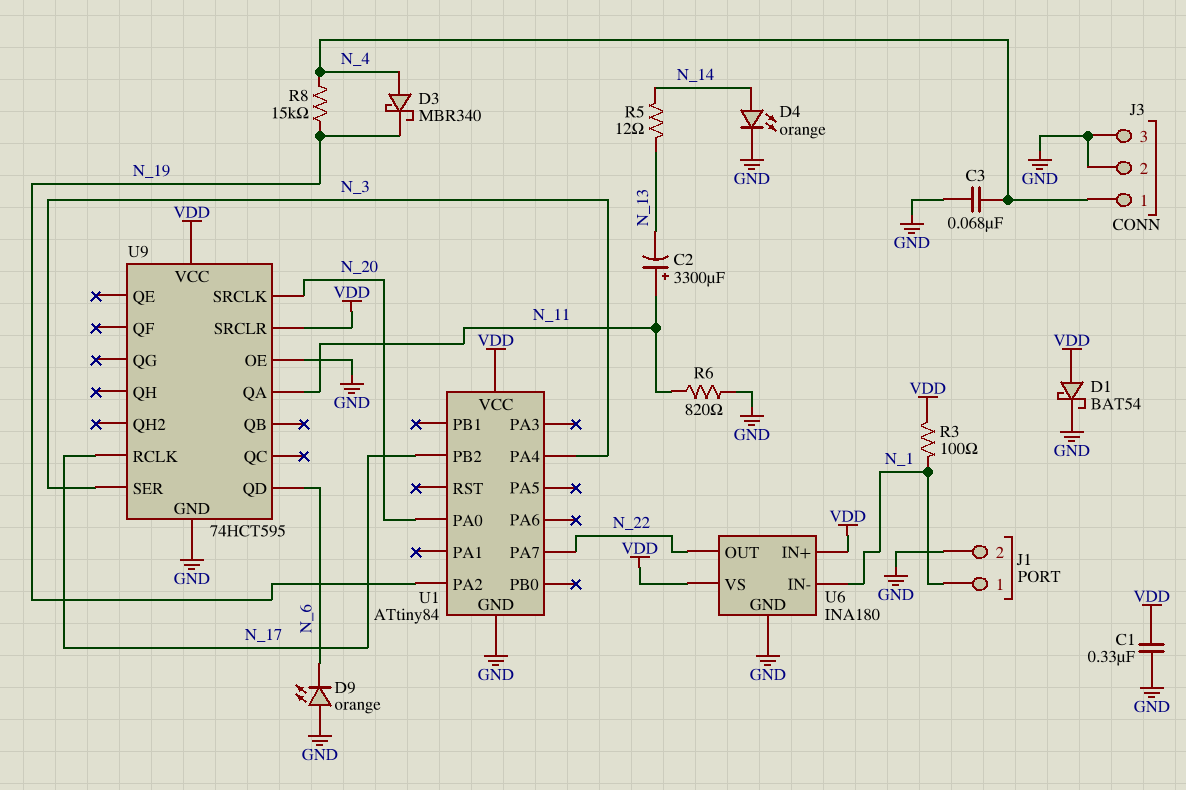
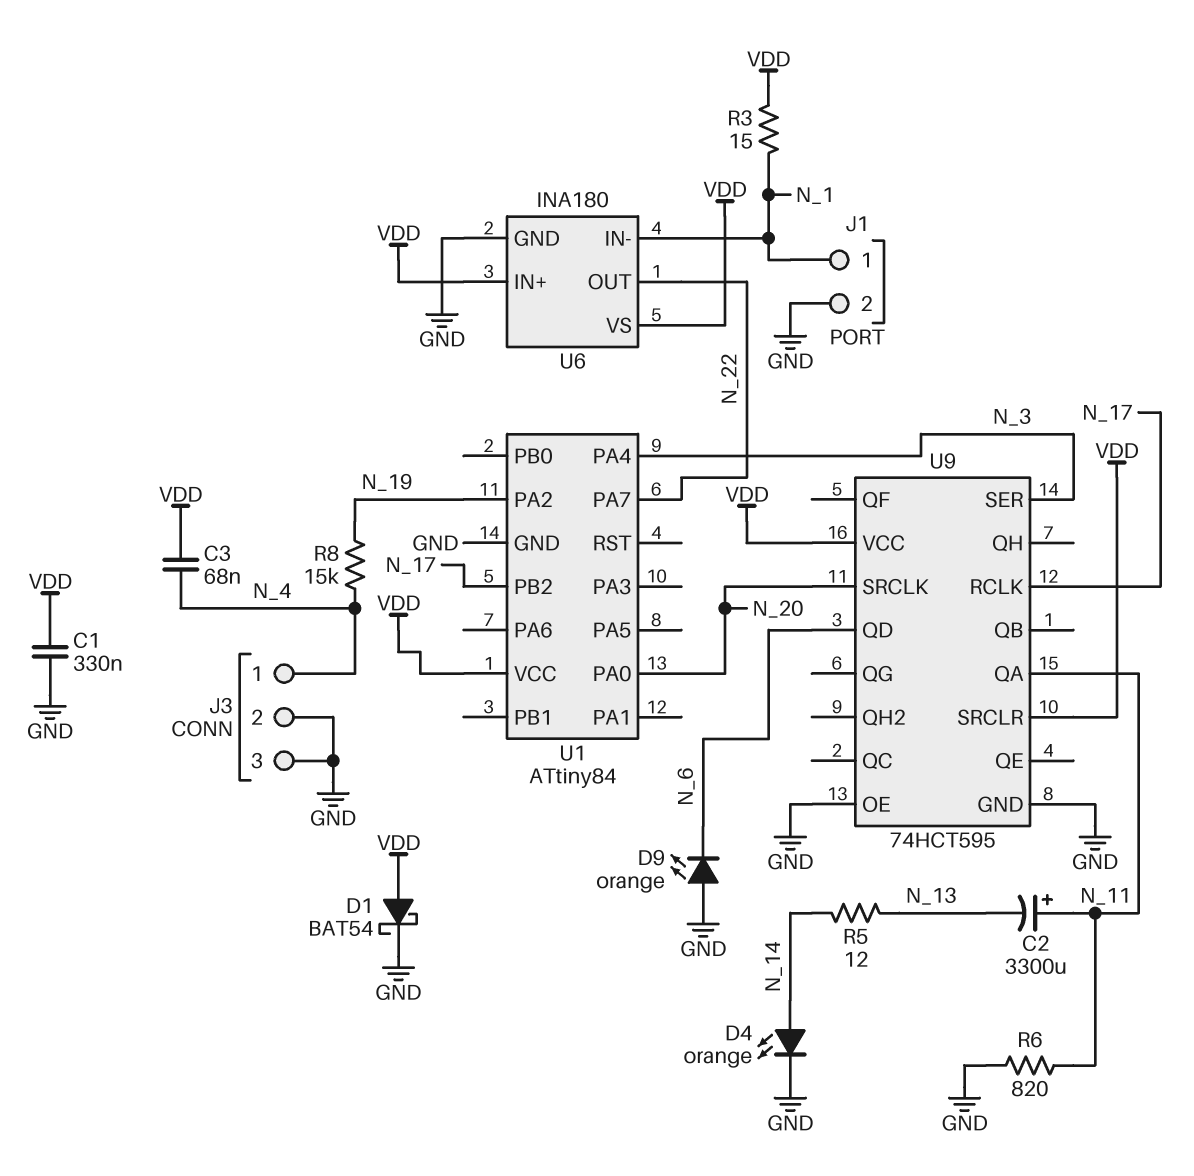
C3: 68nF (GND, N_4) -> 68nF (N_4, VDD)
D3: schottky MBR340 (A N_4, K N_19) -> none
R3: 100 (N_1, VDD) -> 15 (N_1, VDD)

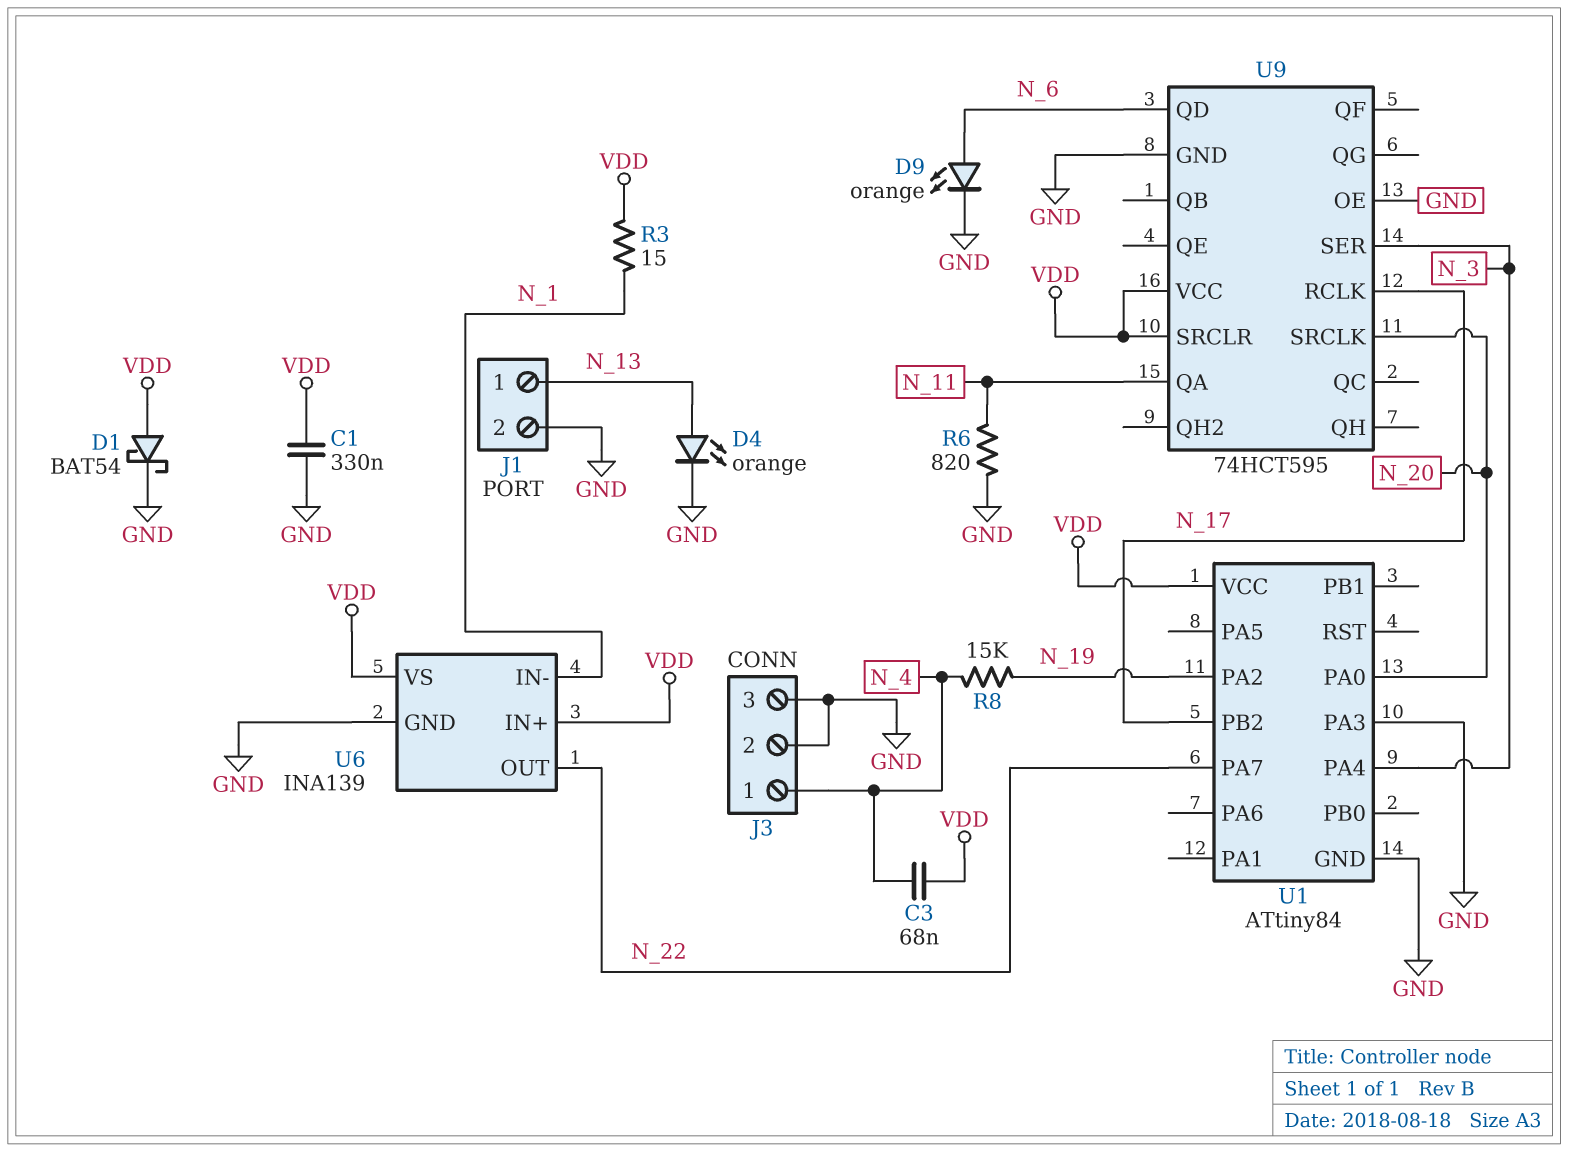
C2: 3300uF (plus N_11, minus N_13) -> none
D4: LED orange (A N_14, K GND) -> LED orange (A N_13, K GND)
D9: LED orange (A GND, K N_6) -> LED orange (A N_6, K GND)
J1 pin 1: N_1 -> N_13
R5: 12 (N_13, N_14) -> none
U1 pin PA3: none -> GND
U6: INA180 -> INA139

